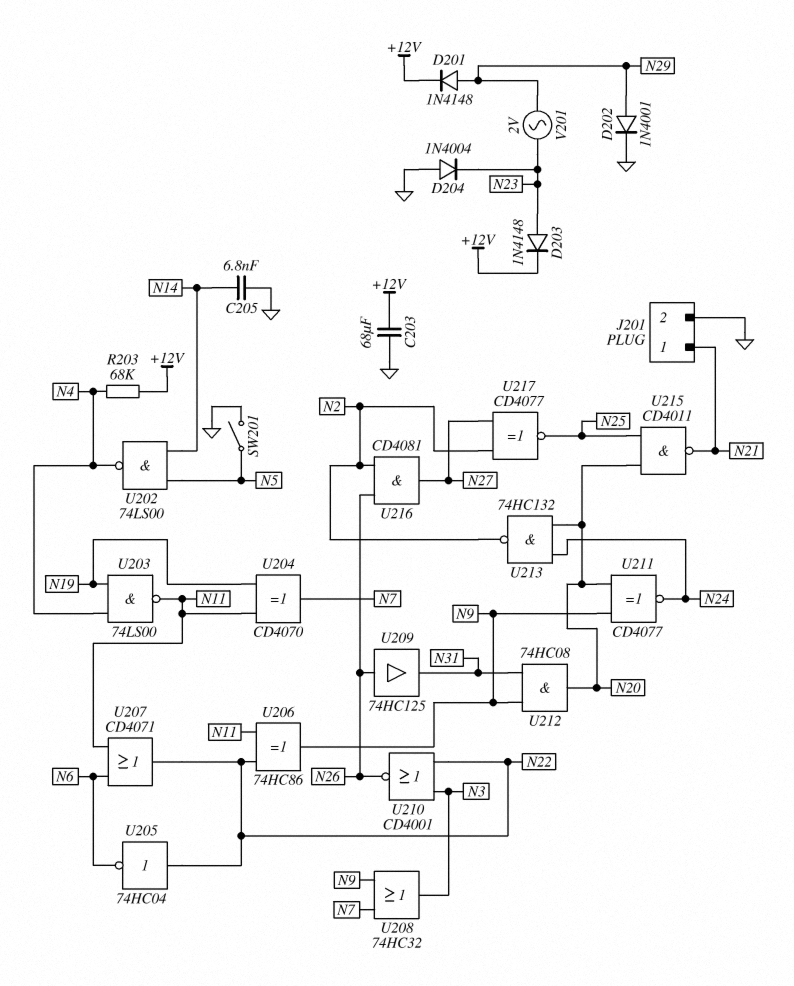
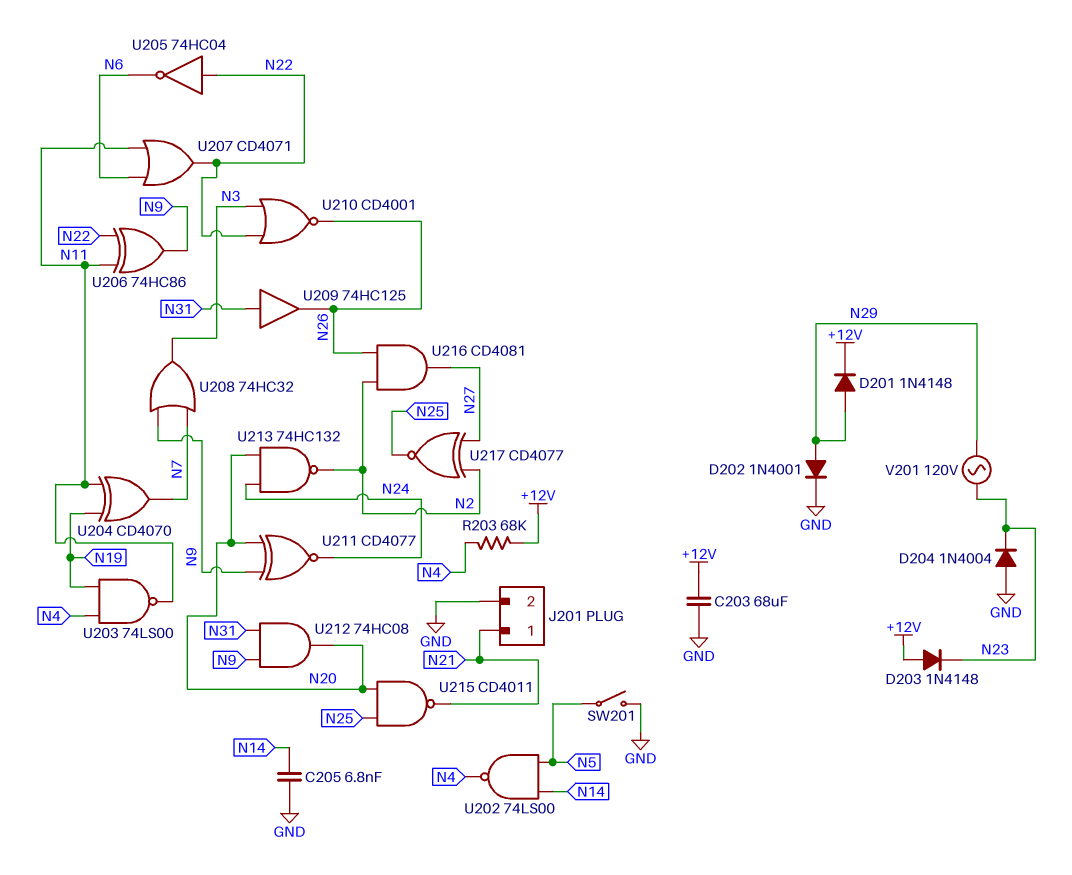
D203: diode 1N4148 (A N23, K +12V) -> diode 1N4148 (A +12V, K N23)
U209: buffer 74HC125 (in N26, out N31) -> buffer 74HC125 (in N31, out N26)
V201: AC 2V (N23, N29) -> AC 120V (N23, N29)

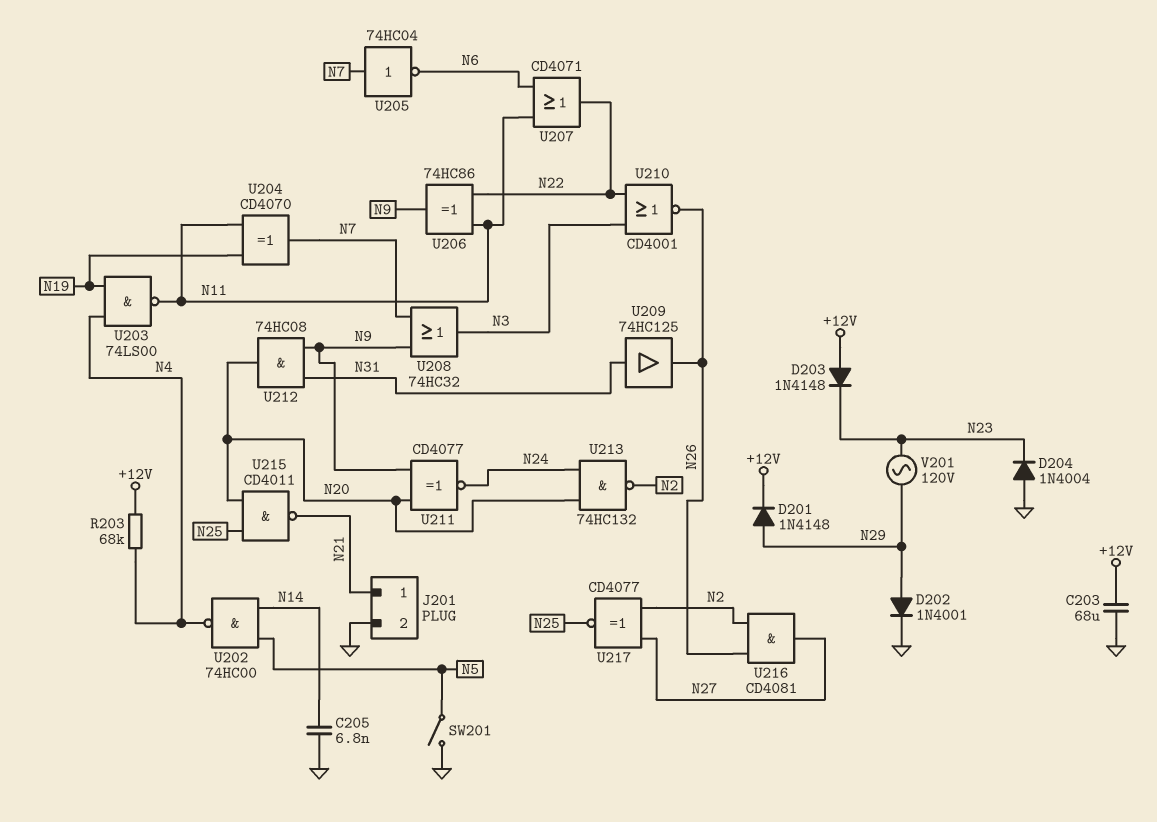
U202: NAND 74LS00 (in N5, in N14, out N4) -> NAND 74HC00 (in N5, in N14, out N4)
U205: NOT 74HC04 (in N22, out N6) -> NOT 74HC04 (in N7, out N6)

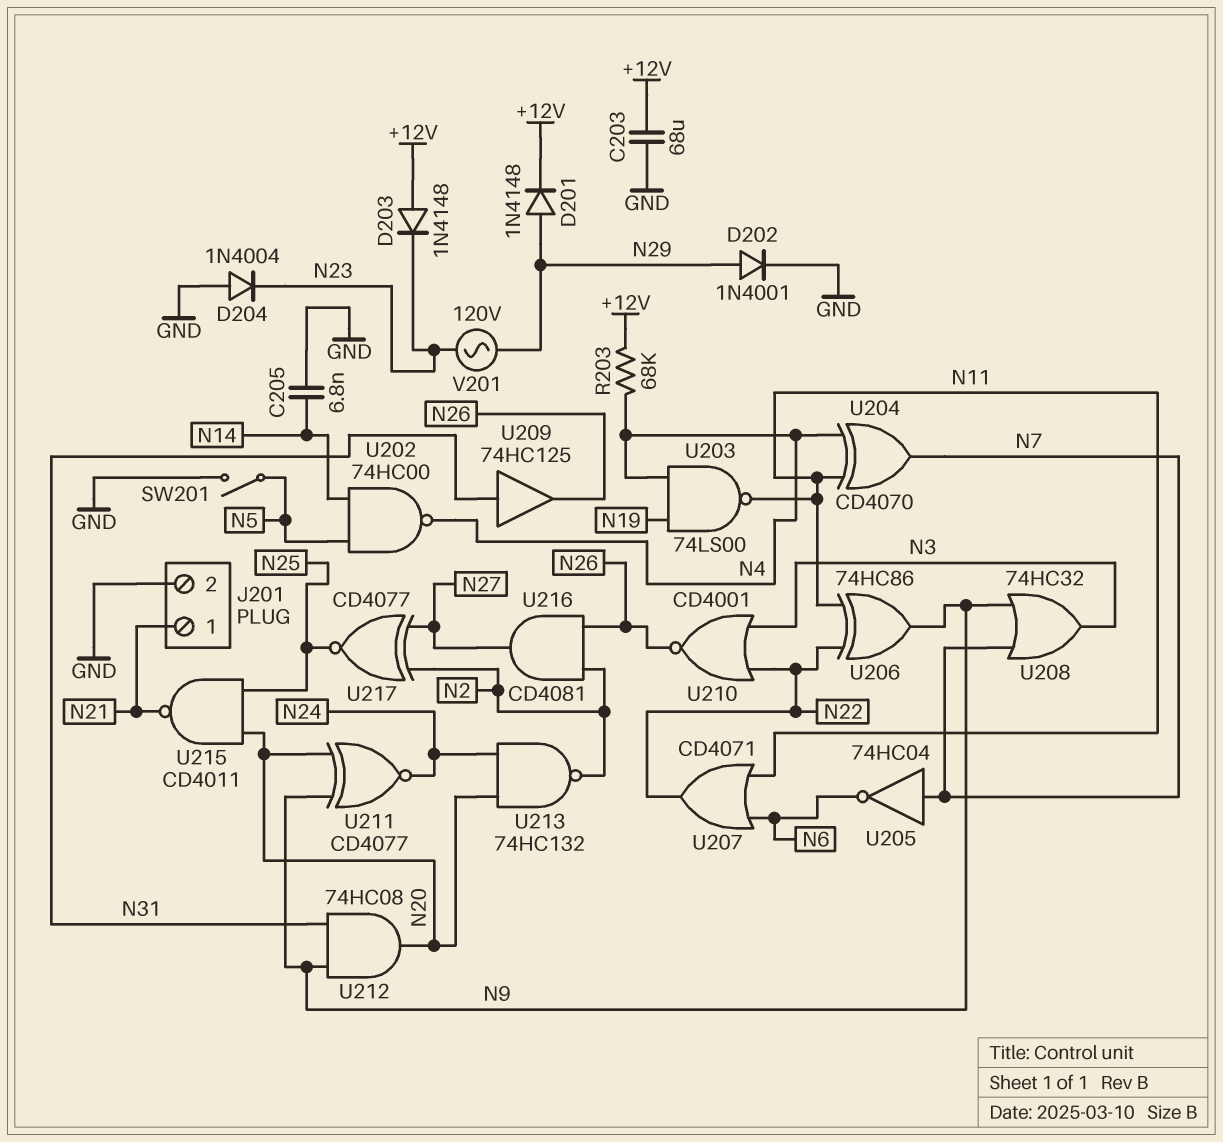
U204: XOR CD4070 (in N11, in N19, out N7) -> XOR CD4070 (in N4, in N11, out N7)

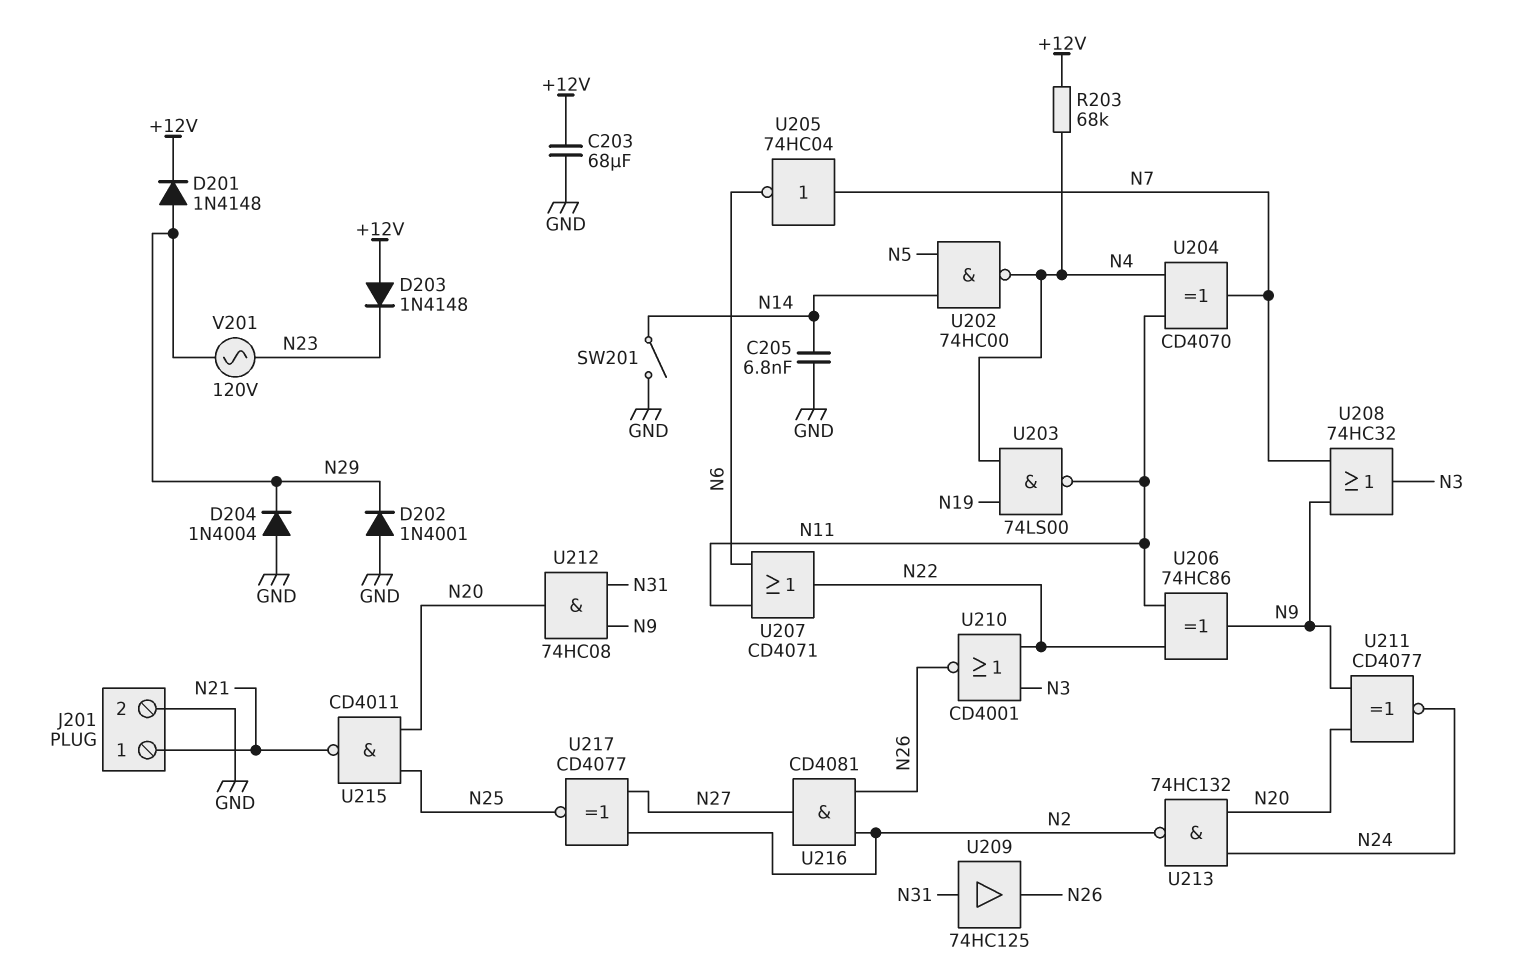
D202: diode 1N4001 (A N29, K GND) -> diode 1N4001 (A GND, K N29)
D204: diode 1N4004 (A GND, K N23) -> diode 1N4004 (A GND, K N29)
SW201: switch (GND, N5) -> switch (GND, N14)

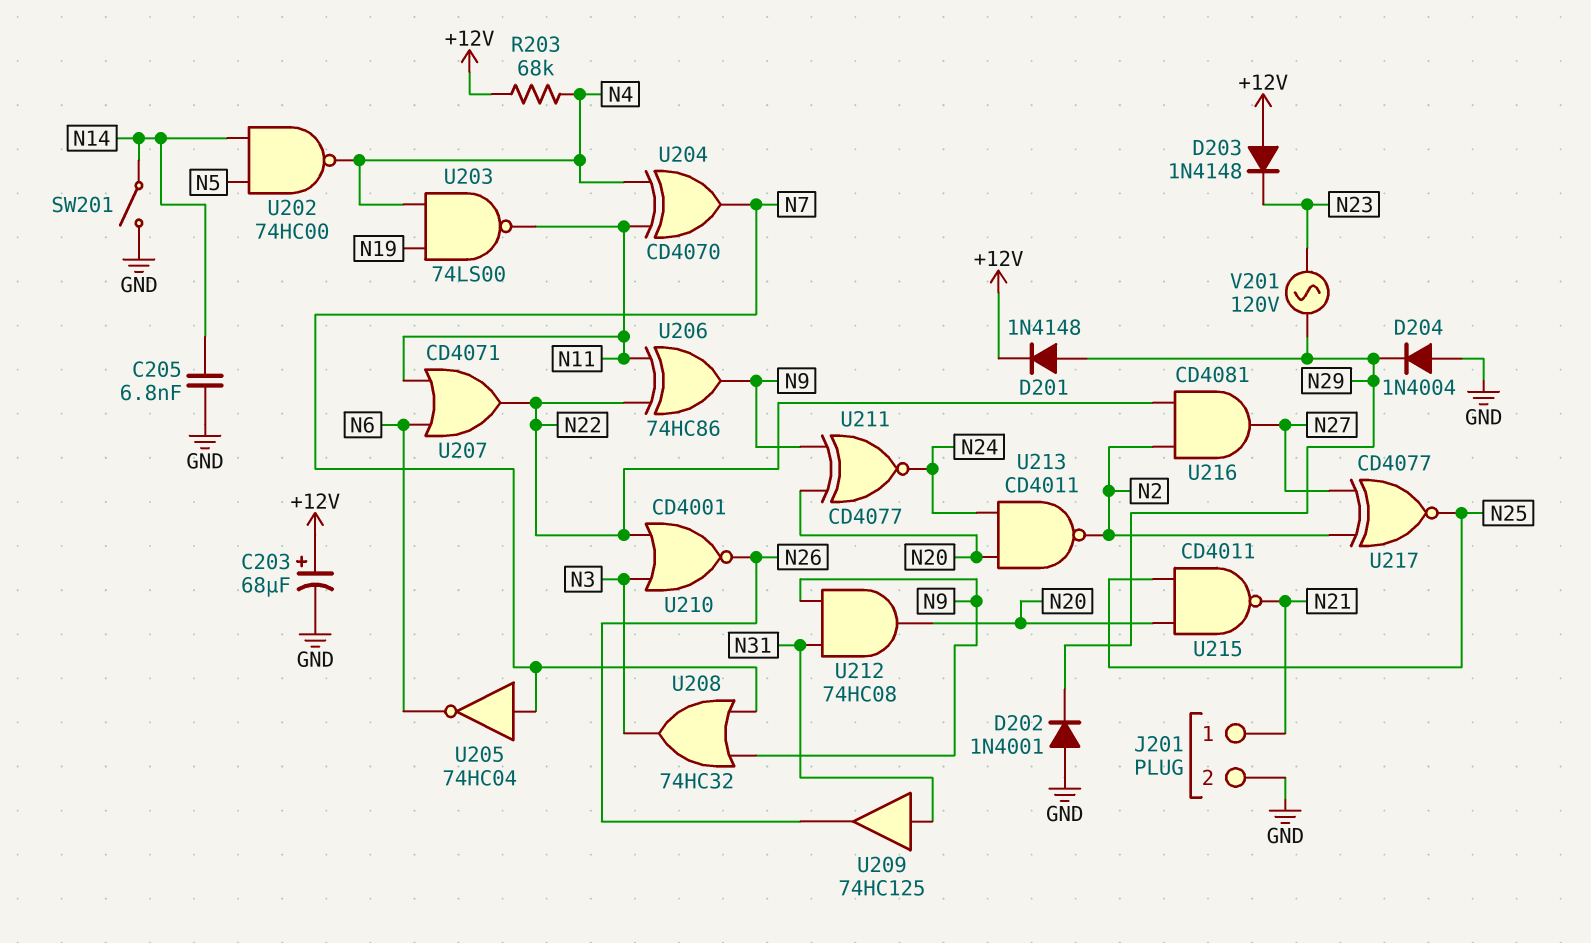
C203: 68uF (+12V, GND) -> 68uF (plus +12V, minus GND)
U213: NAND 74HC132 (in N20, in N24, out N2) -> NAND CD4011 (in N20, in N24, out N2)
U216: AND CD4081 (in N2, in N26, out N27) -> AND CD4081 (in N2, in N22, out N27)

